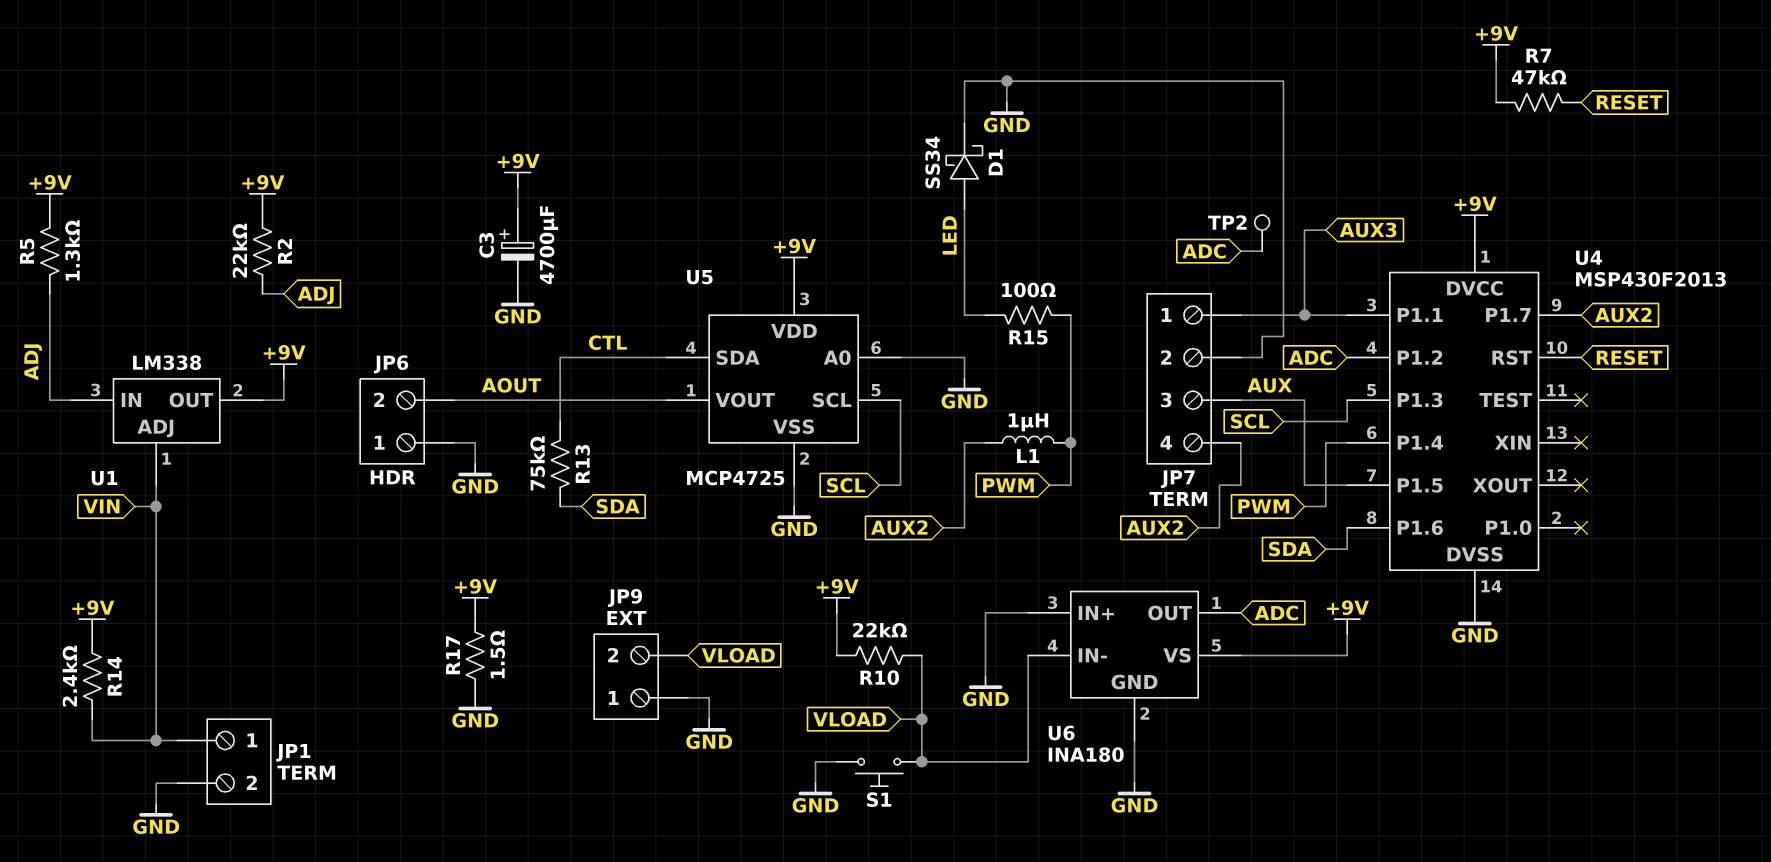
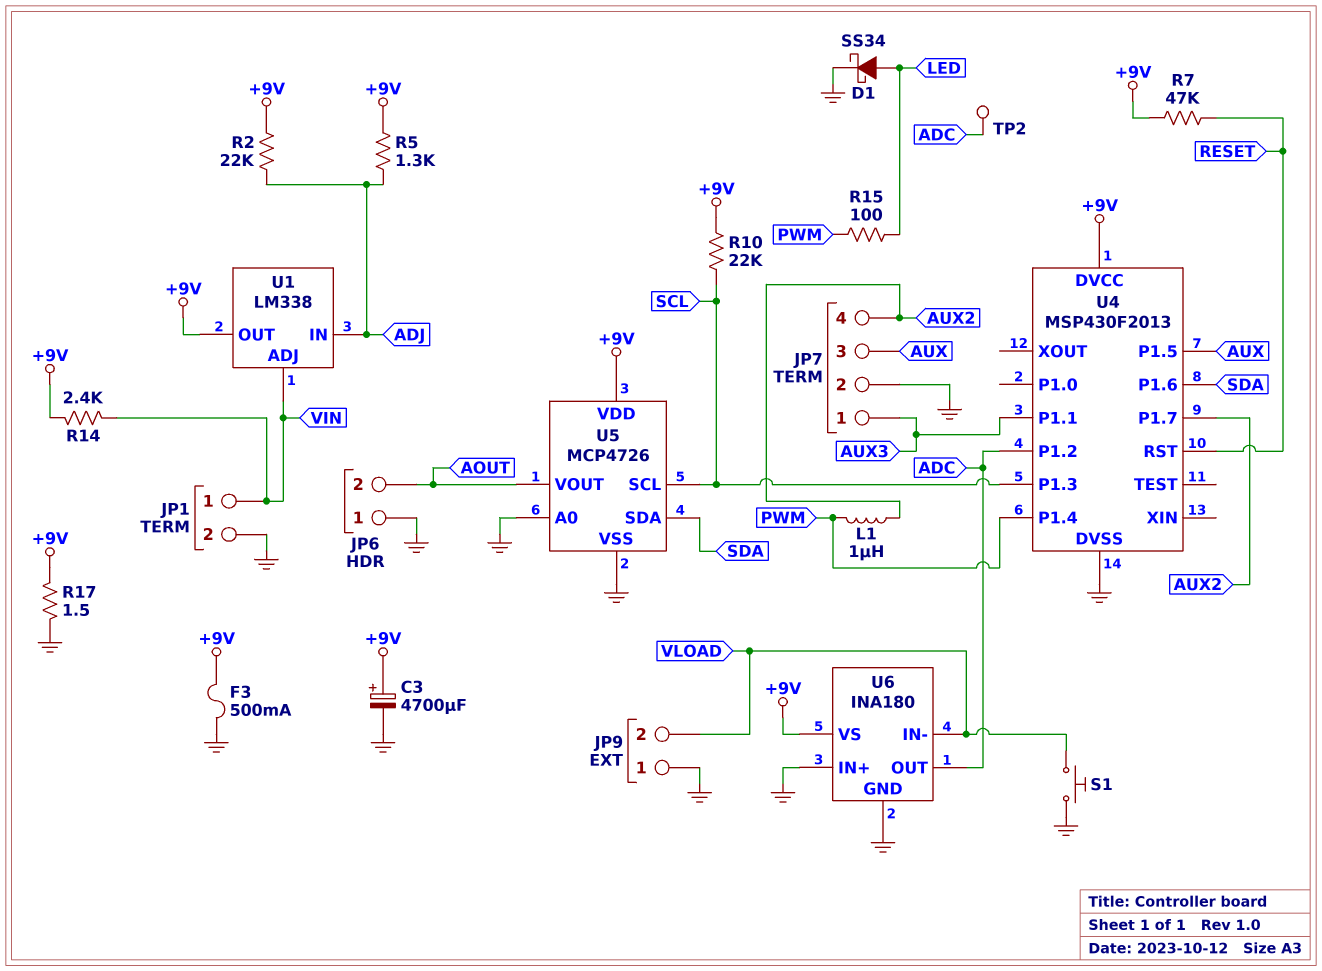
F3: none -> 500mA (+9V, GND)
R10: 22k (+9V, VLOAD) -> 22k (+9V, SCL)
R13: 75k (CTL, SDA) -> none
U5: MCP4725 -> MCP4726
U5 pin SDA: CTL -> SDA

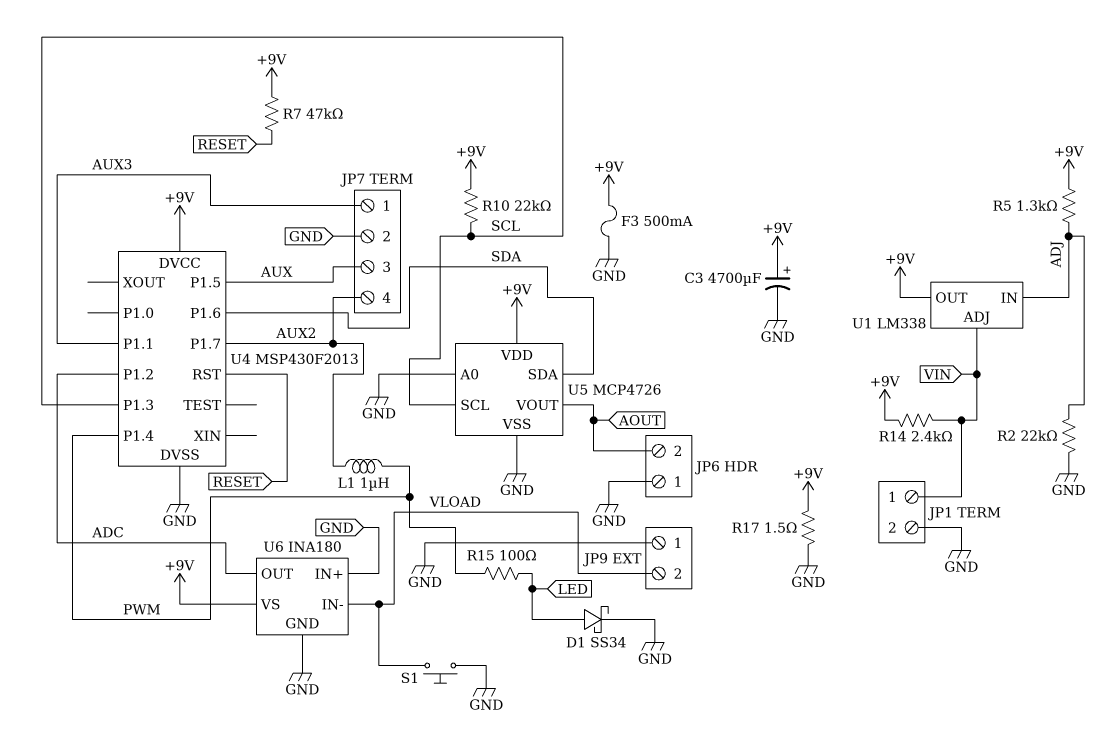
R2: 22k (+9V, ADJ) -> 22k (ADJ, GND)
TP2: test point (ADC) -> none

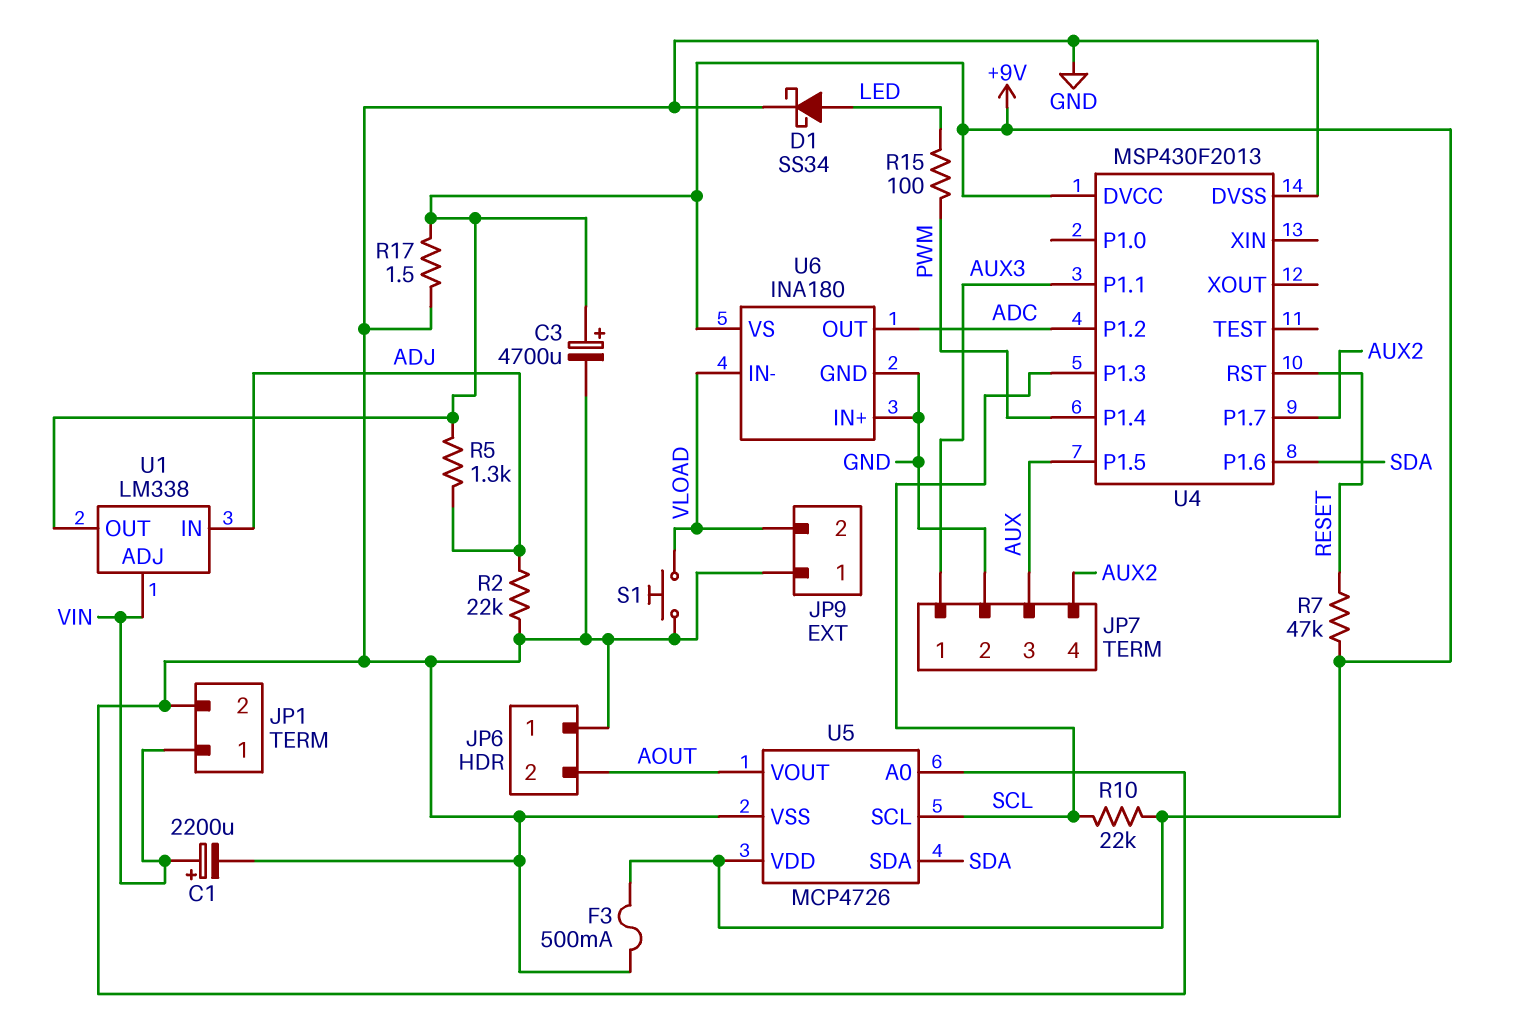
C1: none -> 2200uF (plus VIN, minus GND)
L1: 1uH (AUX2, PWM) -> none
R14: 2.4k (+9V, VIN) -> none

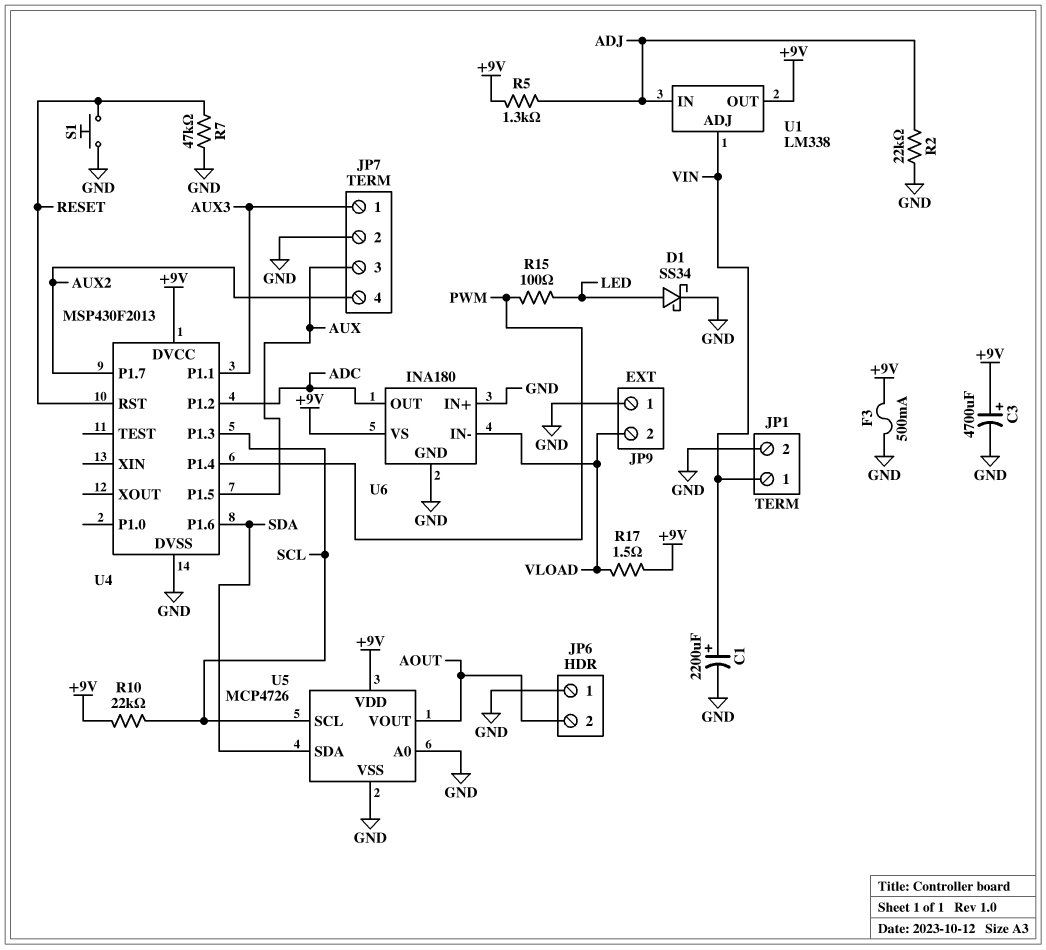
R7: 47k (+9V, RESET) -> 47k (GND, RESET)
R17: 1.5 (+9V, GND) -> 1.5 (+9V, VLOAD)
S1: button (GND, VLOAD) -> button (GND, RESET)

